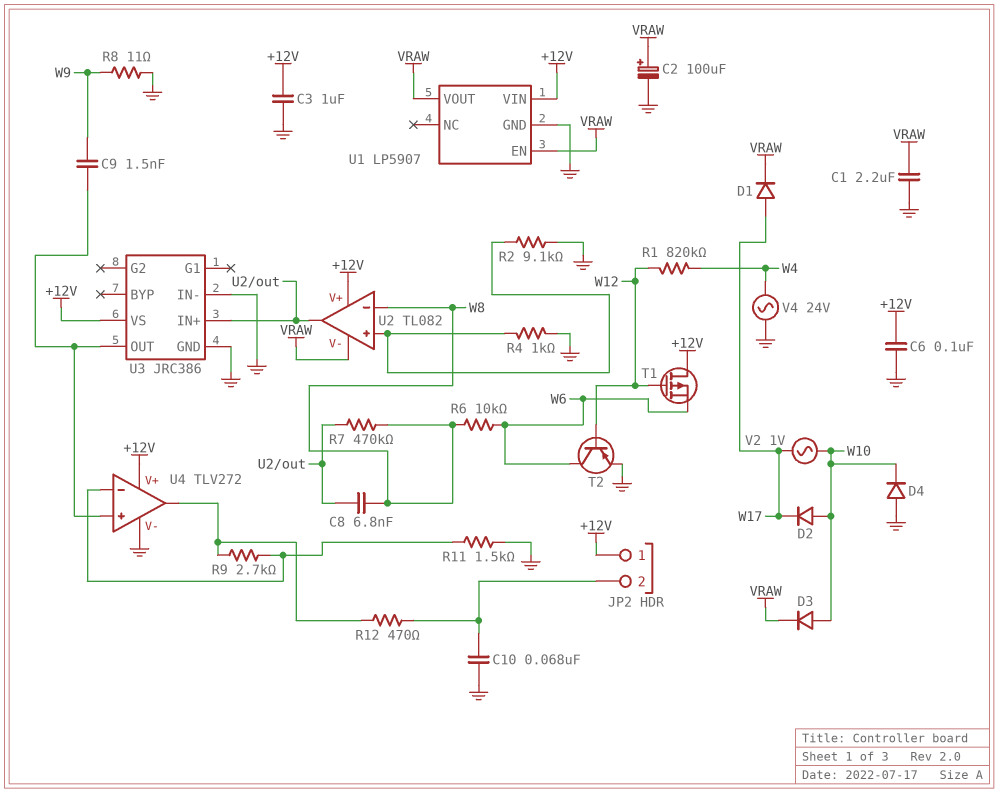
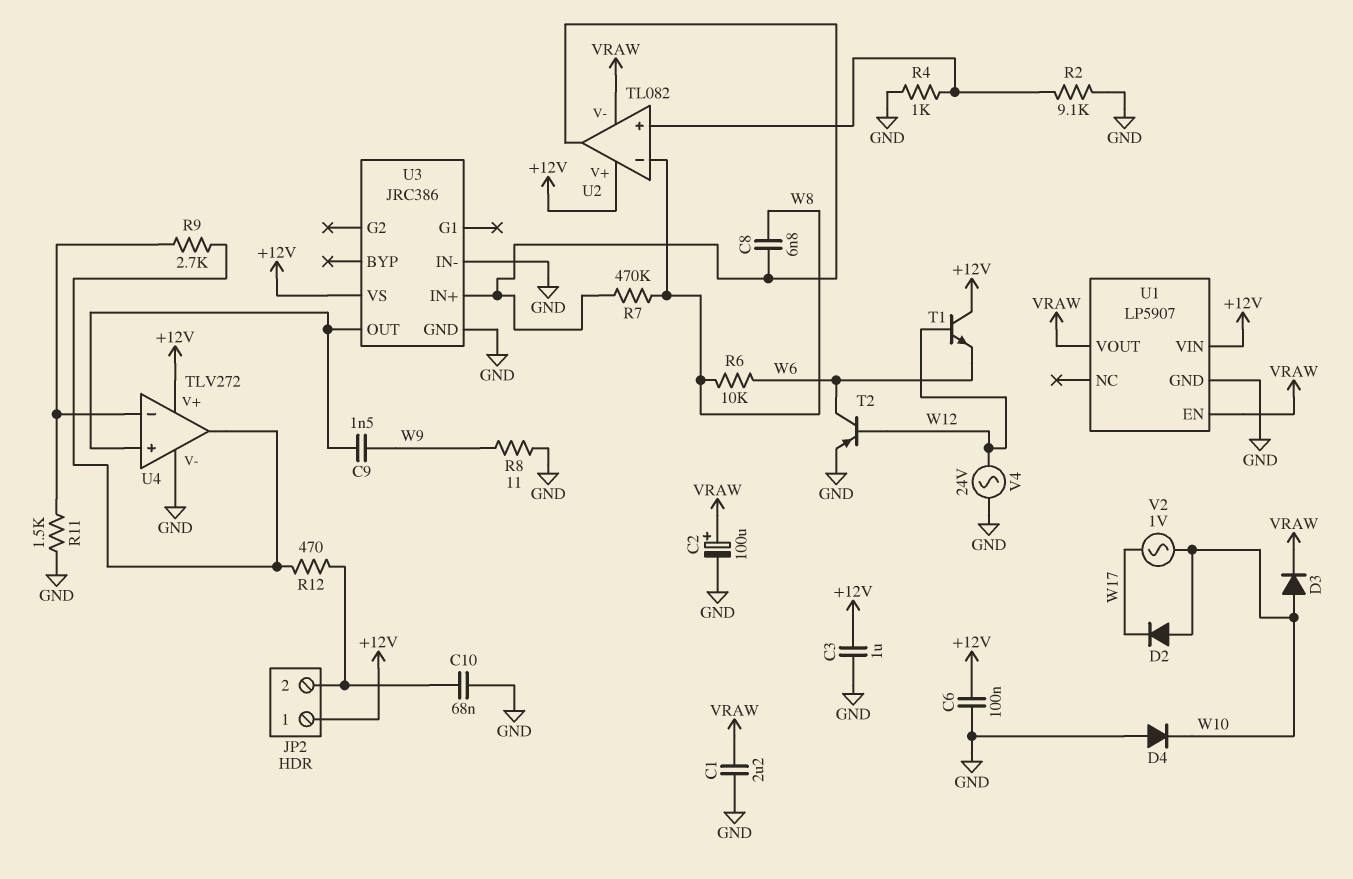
D1: diode (A W17, K VRAW) -> none
R1: 820k (W4, W12) -> none
T1: PMOS (G W12, D +12V, S W6) -> NPN (B W12, C +12V, E W6)
V4: AC 24V (GND, W4) -> AC 24V (GND, W12)

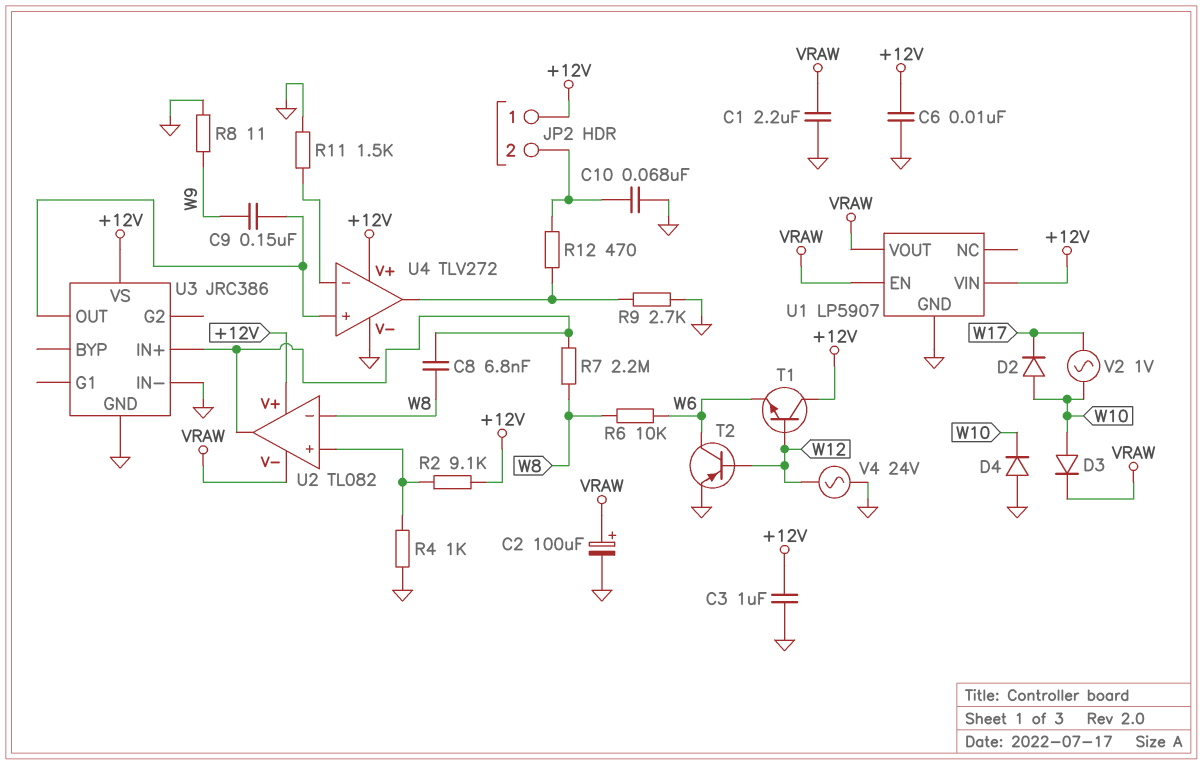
C6: 100nF (+12V, GND) -> 10nF (+12V, GND)
C9: 1.5nF (U3/OUT, W9) -> 150nF (U3/OUT, W9)
R2: 9.1k (GND, U2/in+) -> 9.1k (+12V, U2/in+)
R7: 470k (U2/out, W8) -> 2.2M (U2/out, W8)
R9: 2.7k (U4/in-, U4/out) -> 2.7k (GND, U4/out)

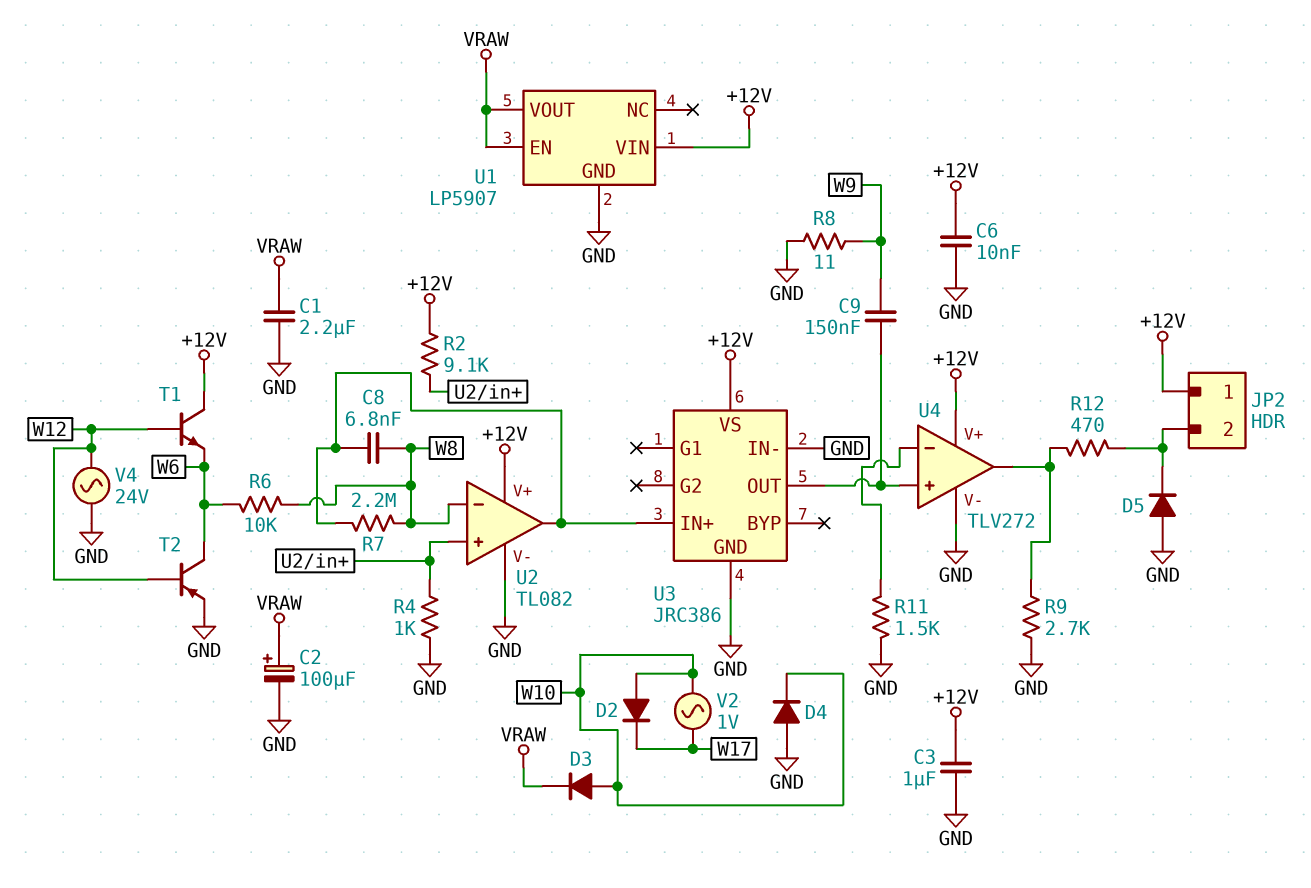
C10: 68nF (GND, JP2/2) -> none
D5: none -> diode (A GND, K JP2/2)
U2 pin V-: VRAW -> GND

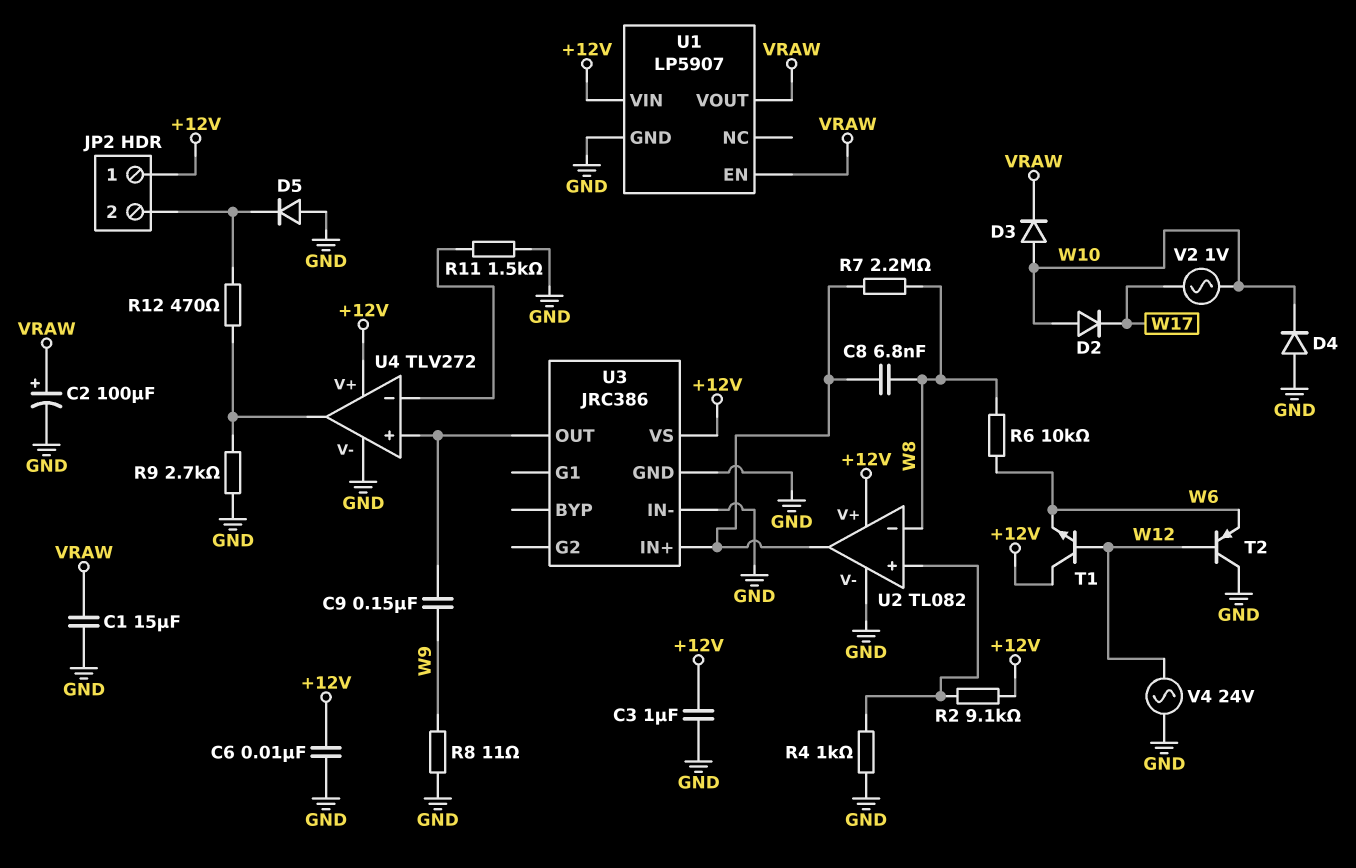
C1: 2.2uF (GND, VRAW) -> 15uF (GND, VRAW)
T2: PNP (B W12, C W6, E GND) -> PNP (B W12, C GND, E W6)

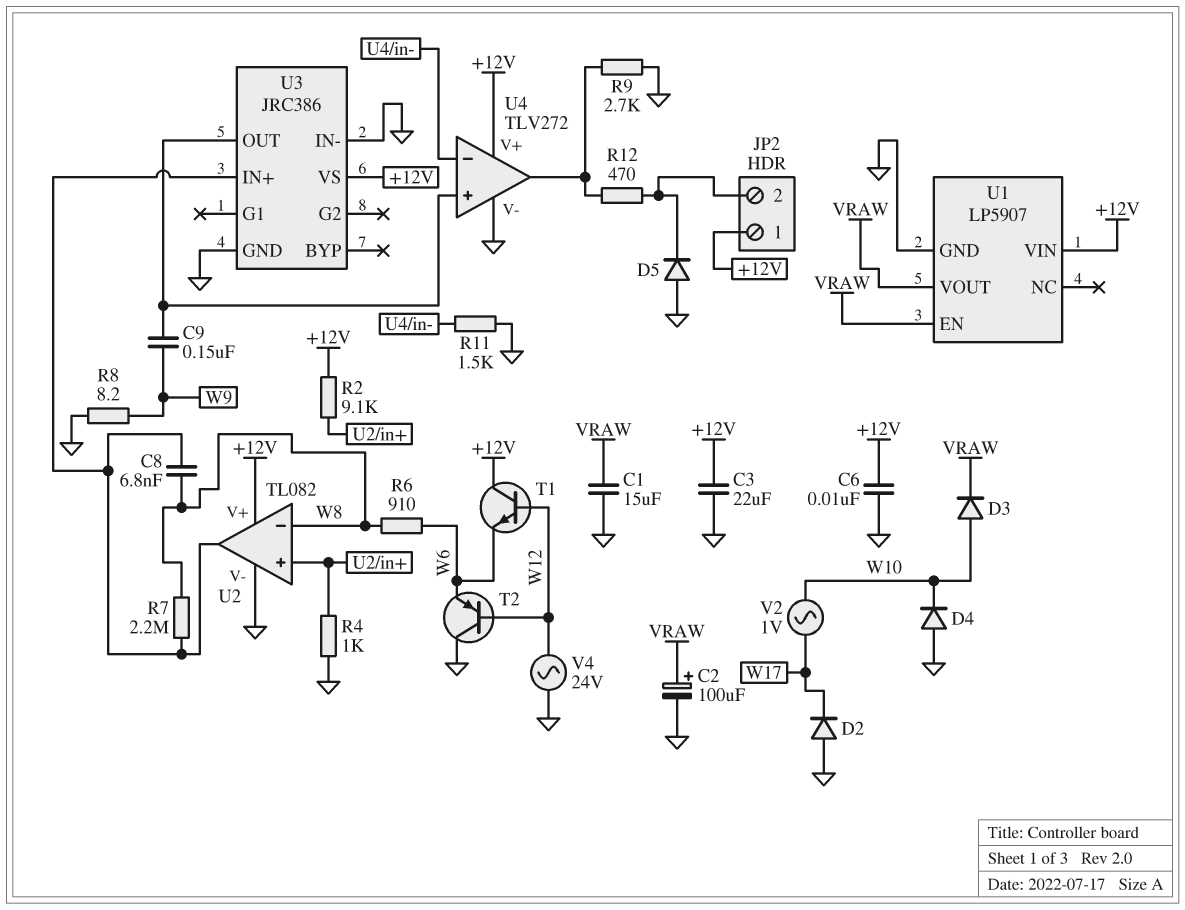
C3: 1uF (+12V, GND) -> 22uF (+12V, GND)
D2: diode (A W10, K W17) -> diode (A GND, K W17)
R6: 10k (W6, W8) -> 910 (W6, W8)
R8: 11 (GND, W9) -> 8.2 (GND, W9)

